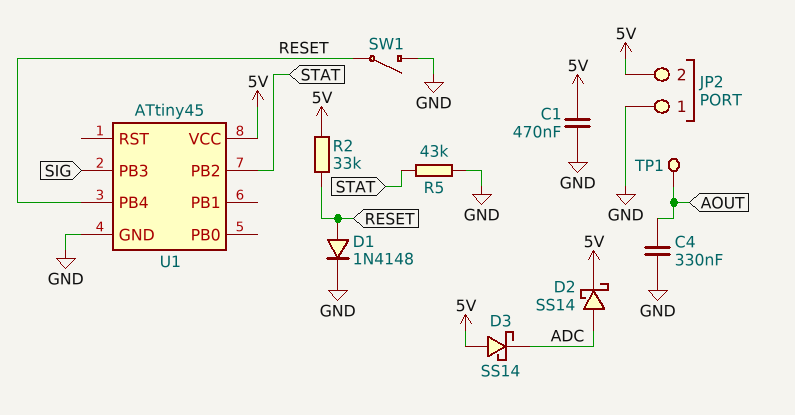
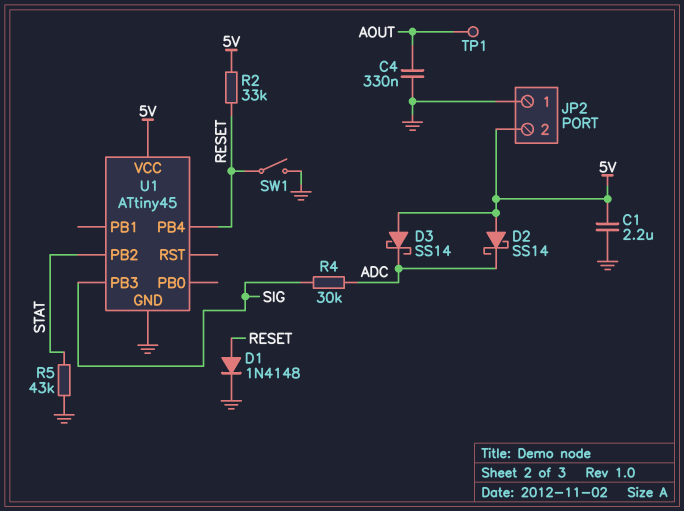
C1: 470nF (5V, GND) -> 2.2uF (5V, GND)
D2: schottky SS14 (A ADC, K 5V) -> schottky SS14 (A 5V, K ADC)
R4: none -> 30k (ADC, SIG)

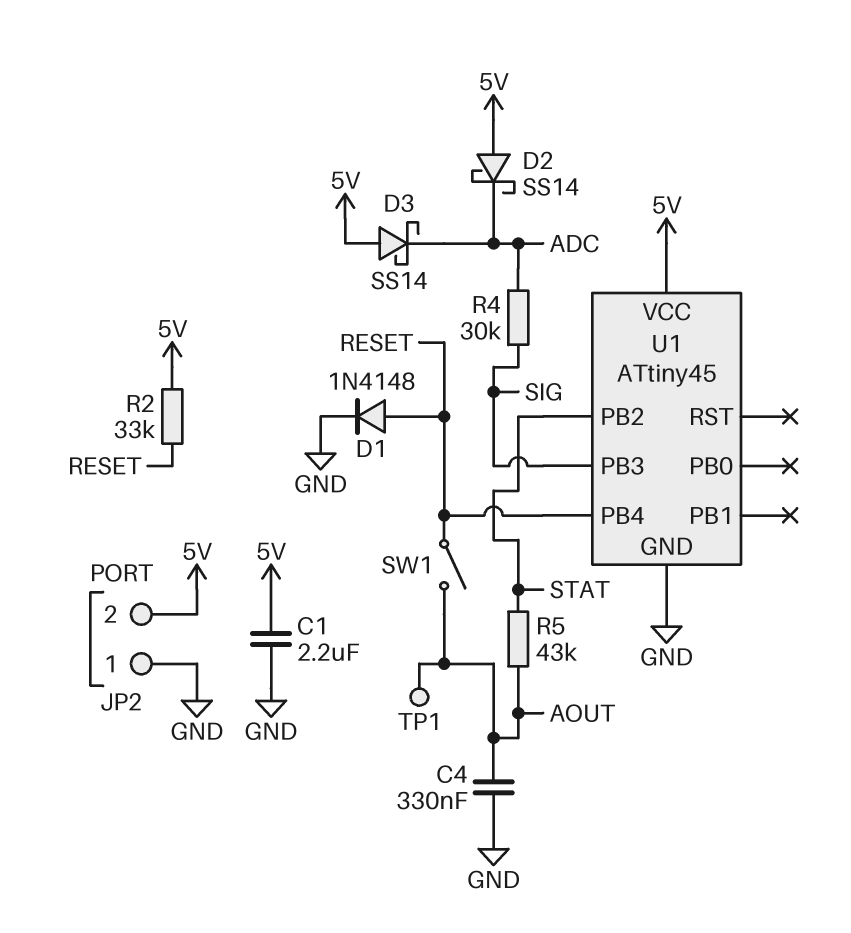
R5: 43k (GND, STAT) -> 43k (AOUT, STAT)
SW1: switch (GND, RESET) -> switch (AOUT, RESET)

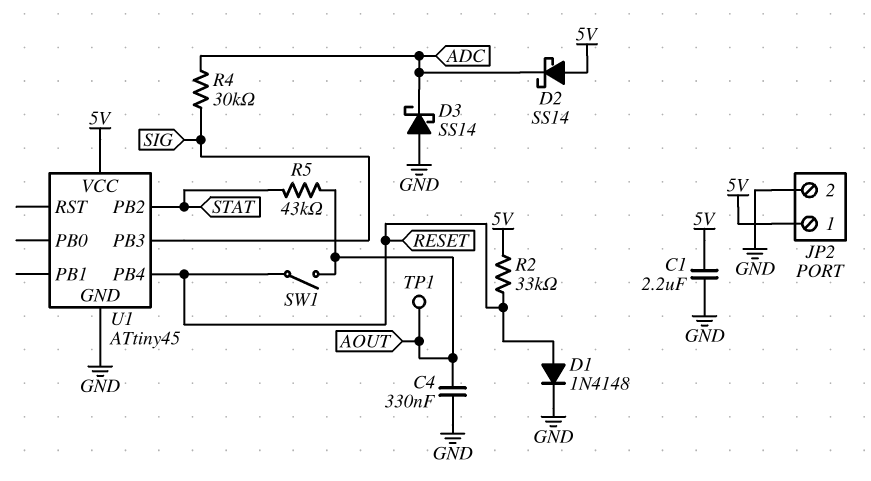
D3: schottky SS14 (A 5V, K ADC) -> schottky SS14 (A GND, K ADC)
JP2 pin 1: GND -> 5V
JP2 pin 2: 5V -> GND

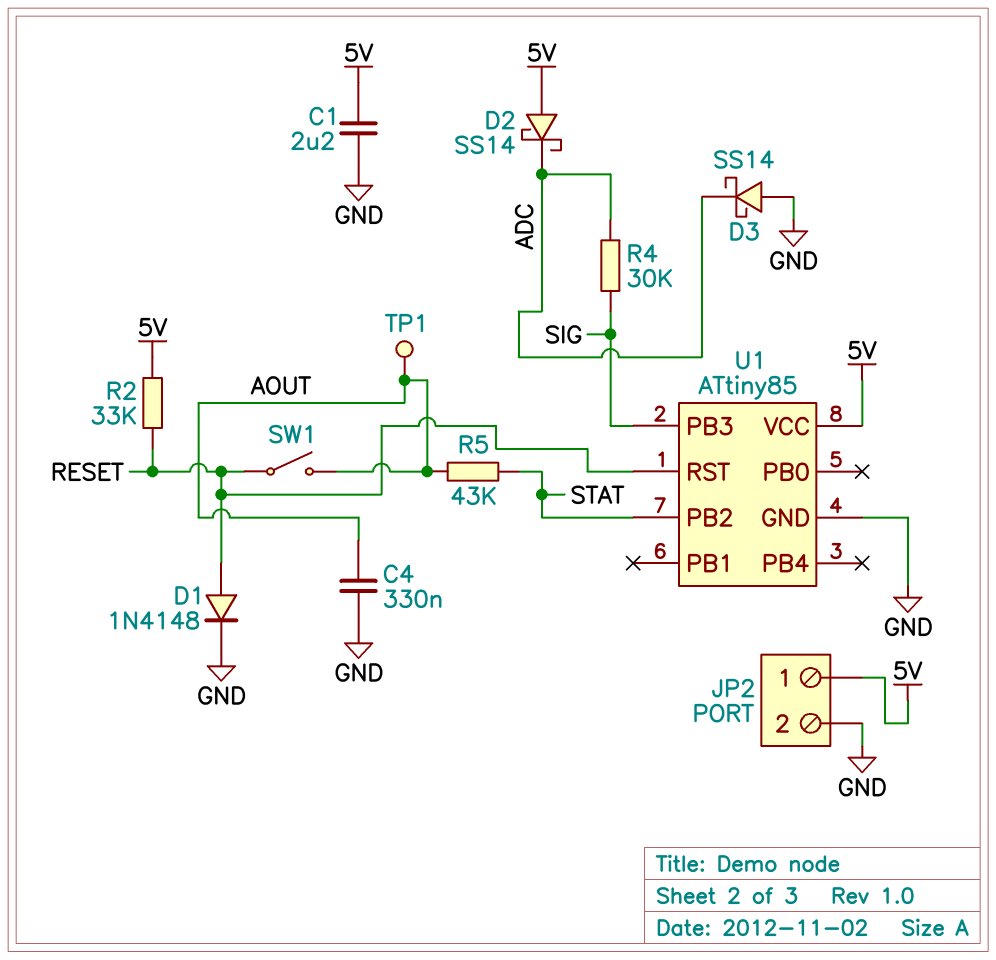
U1: ATtiny45 -> ATtiny85
U1 pin PB4: RESET -> none
U1 pin RST: none -> RESET

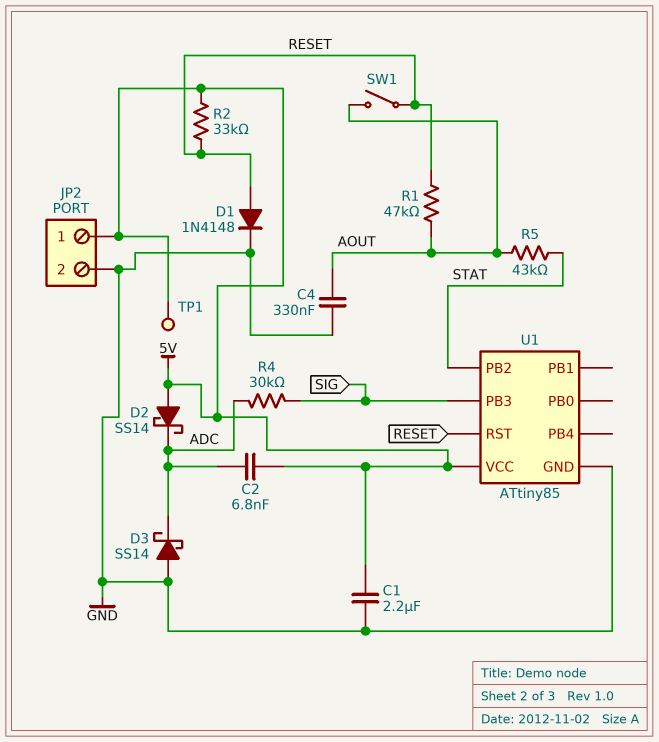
C2: none -> 6.8nF (5V, ADC)
R1: none -> 47k (AOUT, RESET)
TP1: test point (AOUT) -> test point (5V)

